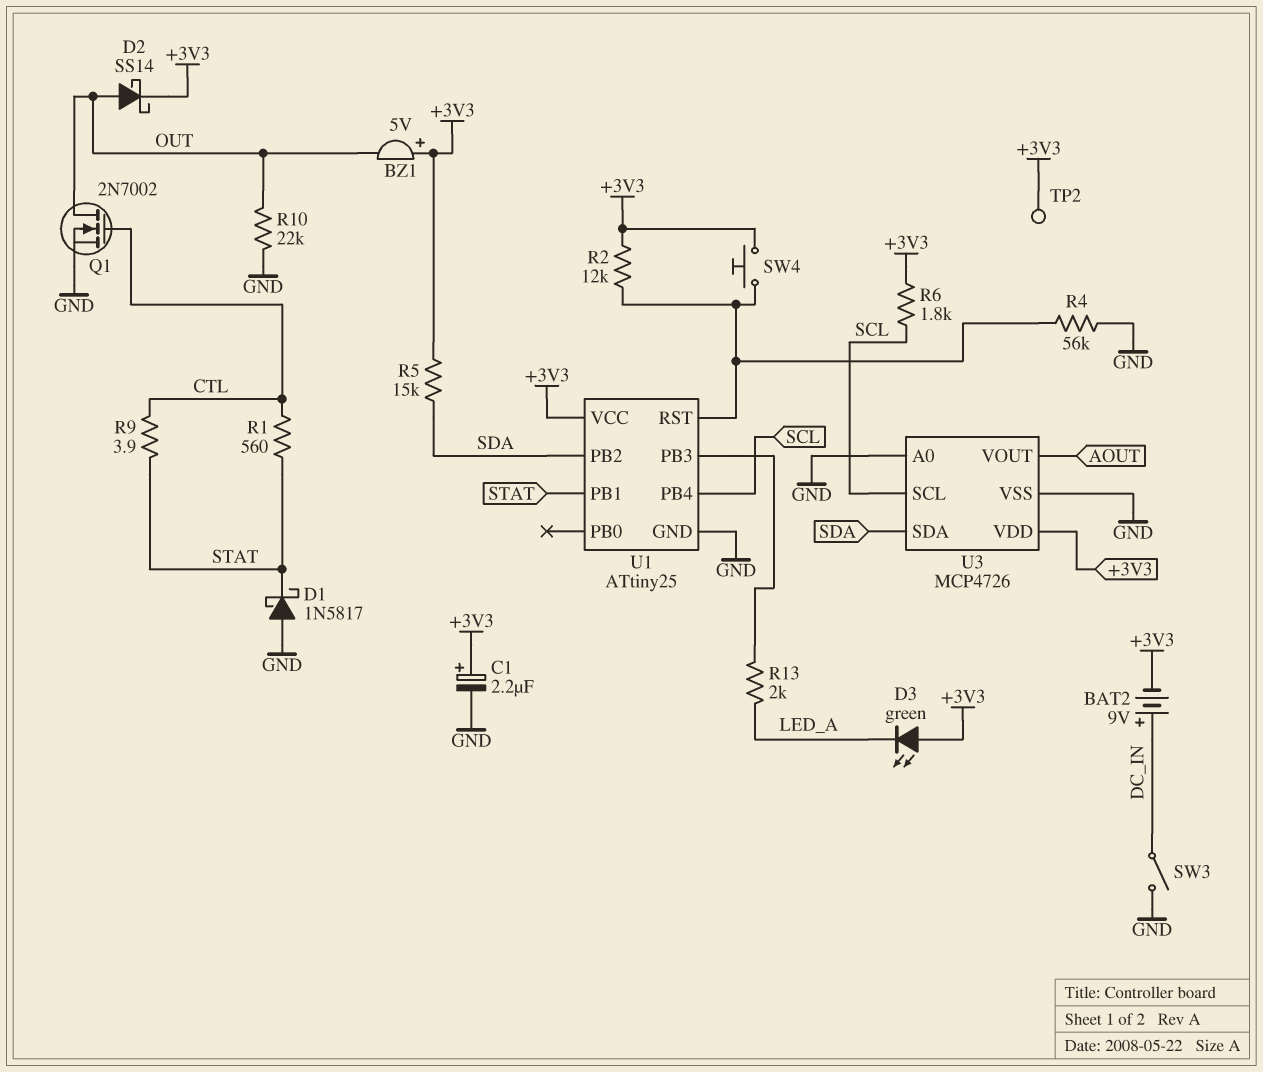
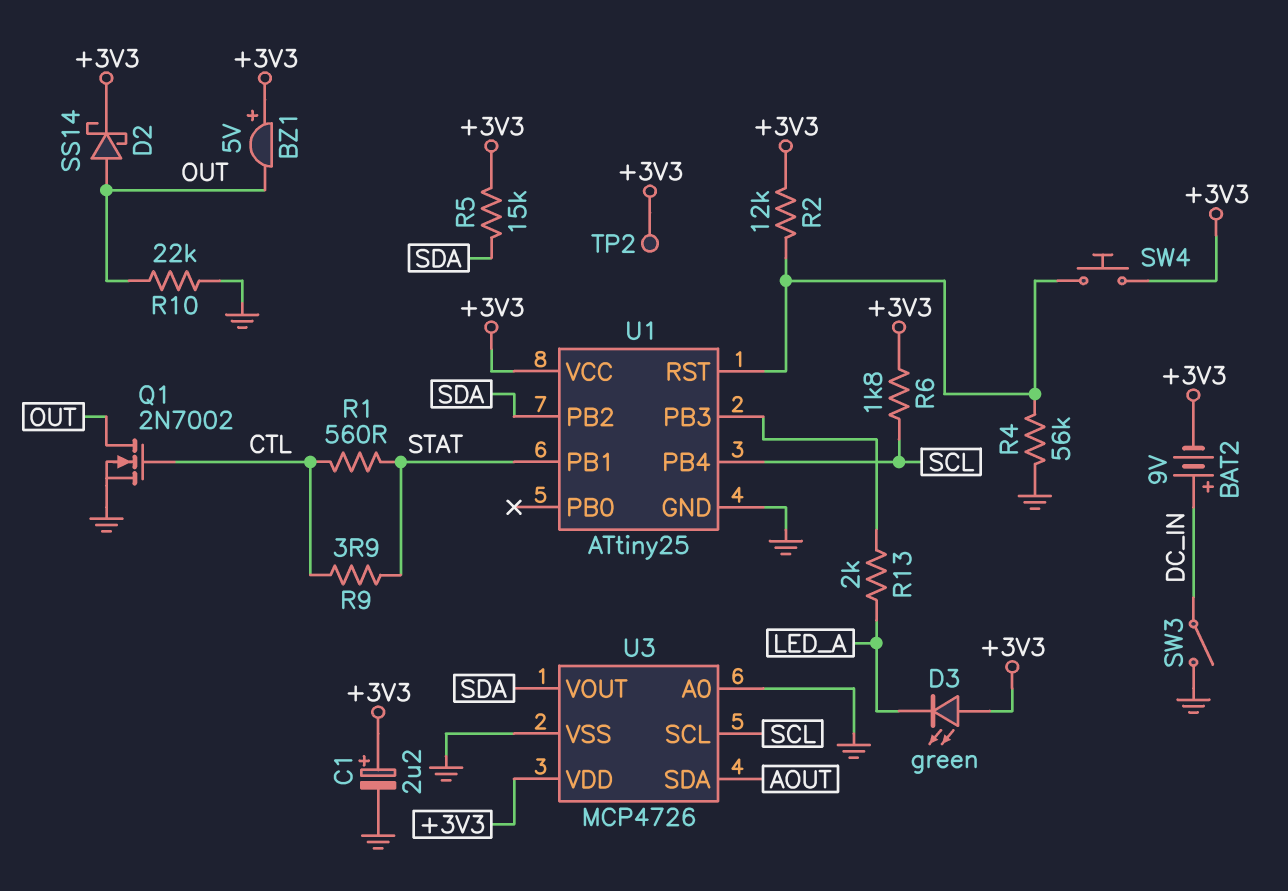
D1: schottky 1N5817 (A GND, K STAT) -> none
U3 pin SDA: SDA -> AOUT
U3 pin VOUT: AOUT -> SDA

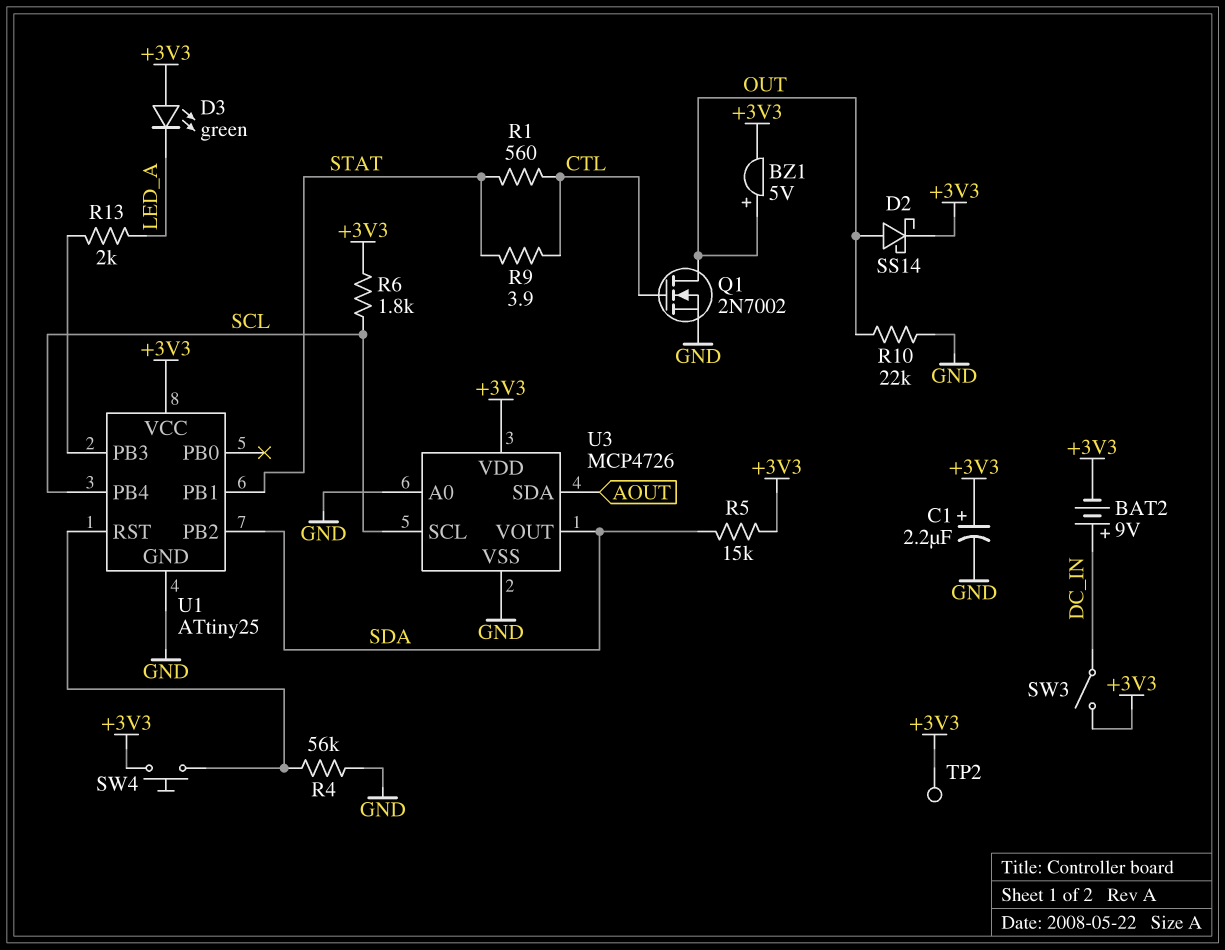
BZ1: buzzer 5V (plus +3V3, minus OUT) -> buzzer 5V (plus OUT, minus +3V3)
R2: 12k (+3V3, U1/RST) -> none
SW3: switch (DC_IN, GND) -> switch (+3V3, DC_IN)

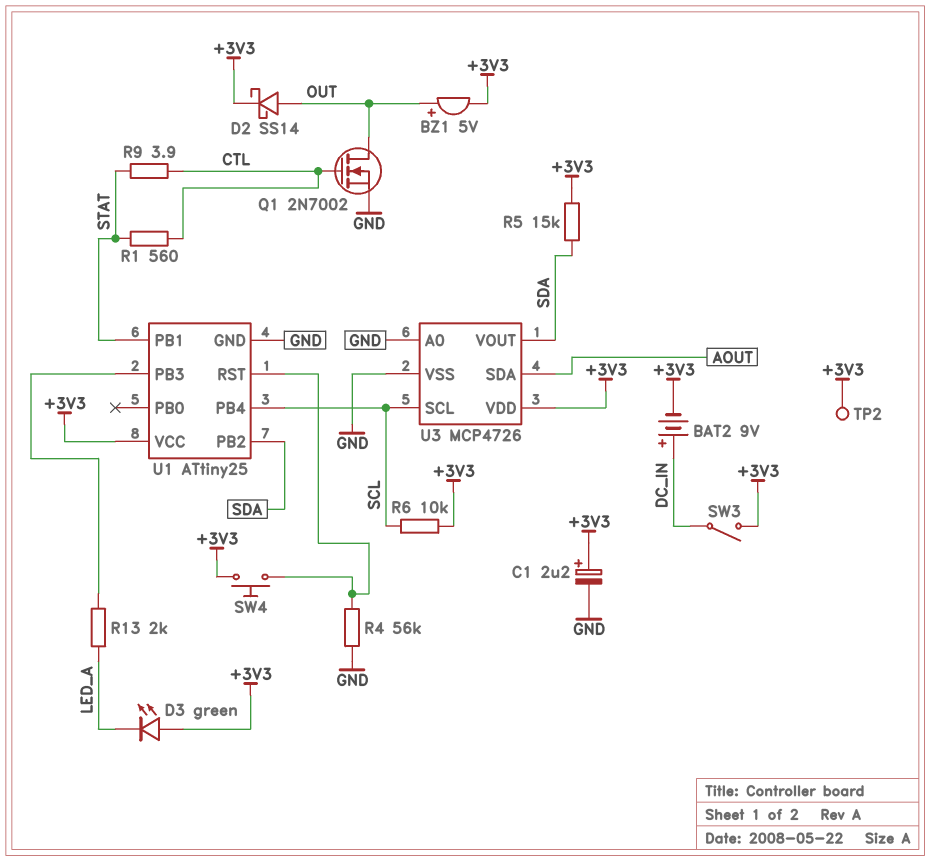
R6: 1.8k (+3V3, SCL) -> 10k (+3V3, SCL)
R10: 22k (GND, OUT) -> none

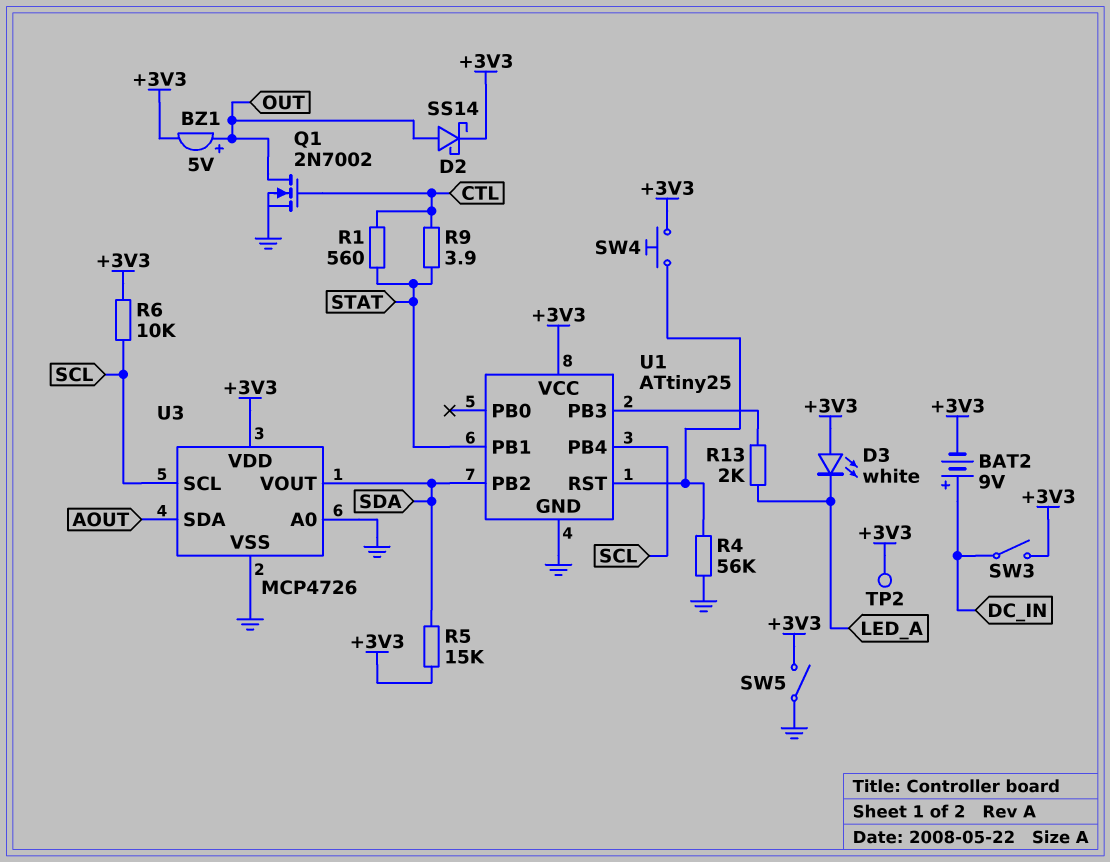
C1: 2.2uF (plus +3V3, minus GND) -> none
D3: LED green (A +3V3, K LED_A) -> LED white (A +3V3, K LED_A)
SW5: none -> switch (+3V3, GND)

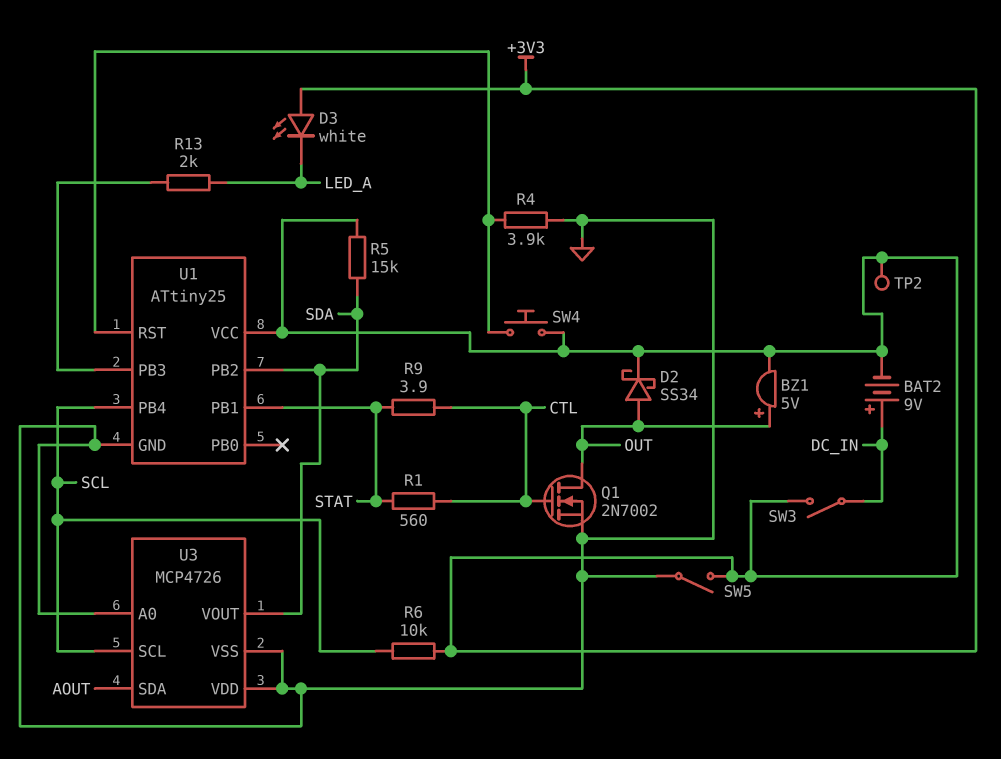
D2: schottky SS14 (A OUT, K +3V3) -> schottky SS34 (A OUT, K +3V3)
R4: 56k (GND, U1/RST) -> 3.9k (GND, U1/RST)
U3 pin VDD: +3V3 -> GND

